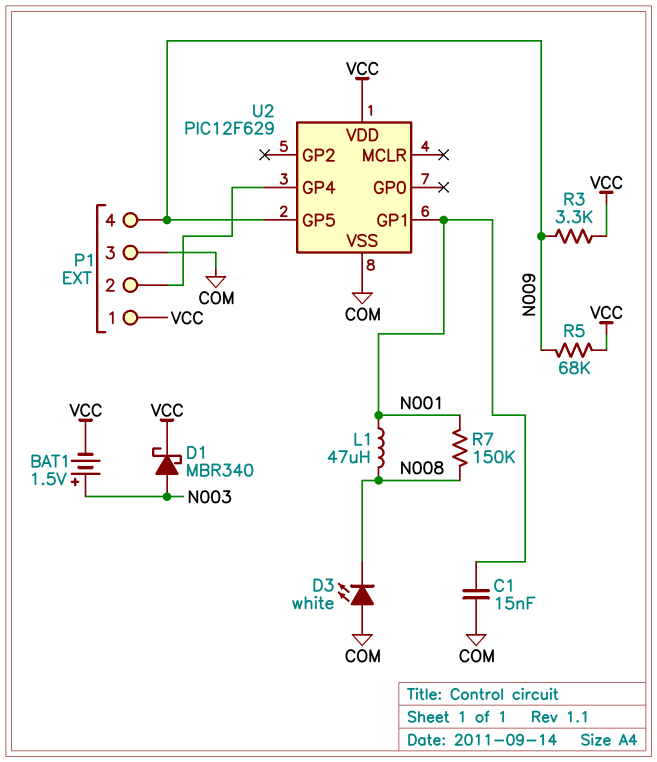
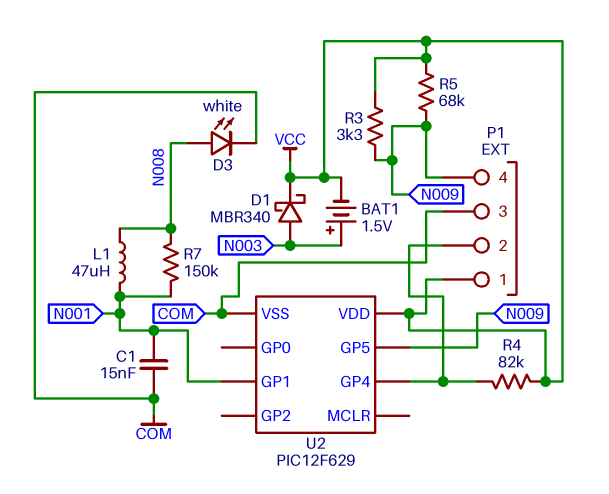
D3: LED white (A COM, K N008) -> LED white (A N008, K COM)
R4: none -> 82k (P1/2, VCC)

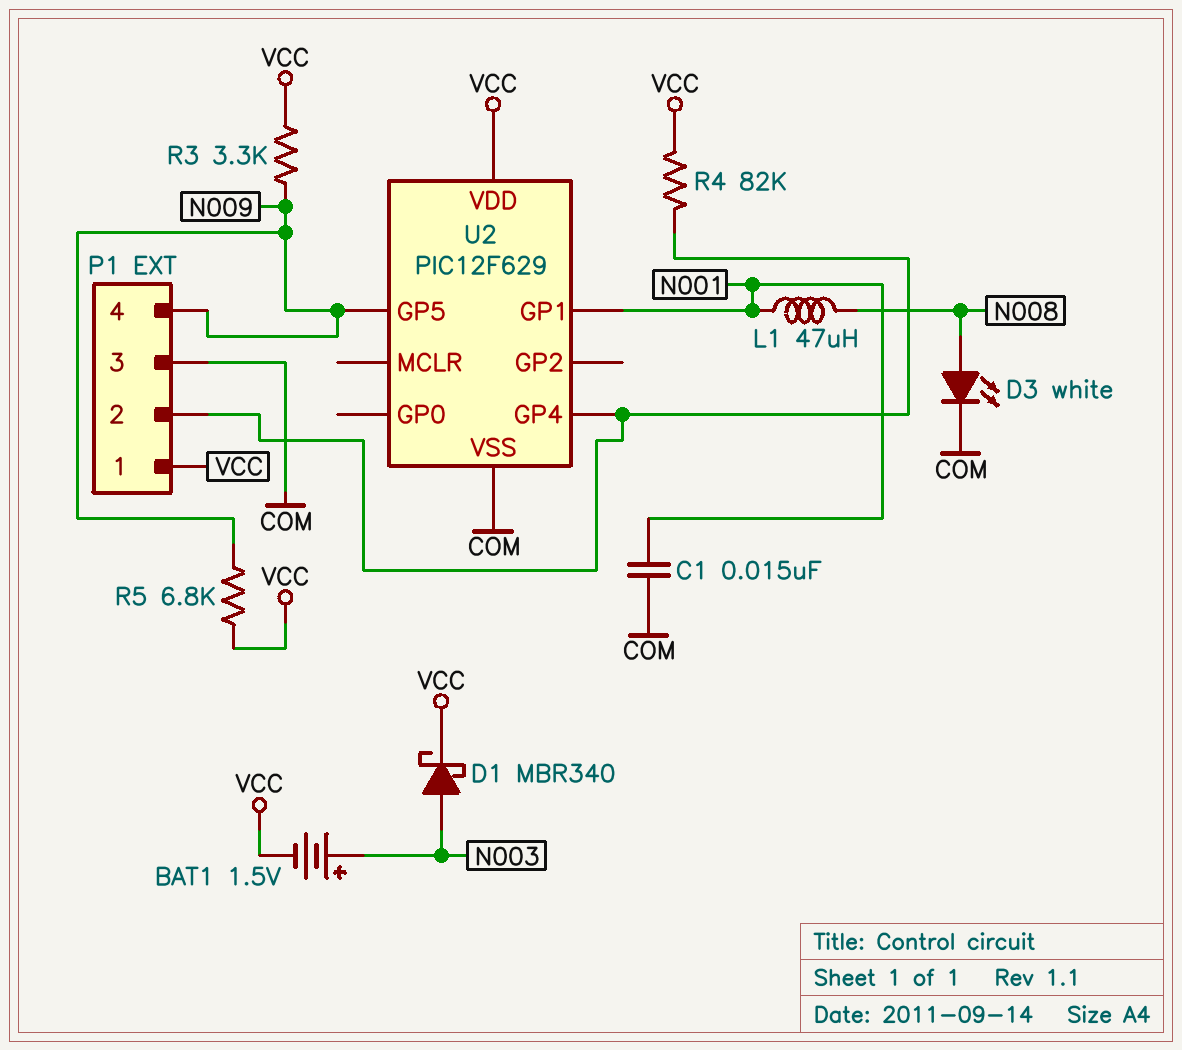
R5: 68k (N009, VCC) -> 6.8k (N009, VCC)
R7: 150k (N001, N008) -> none

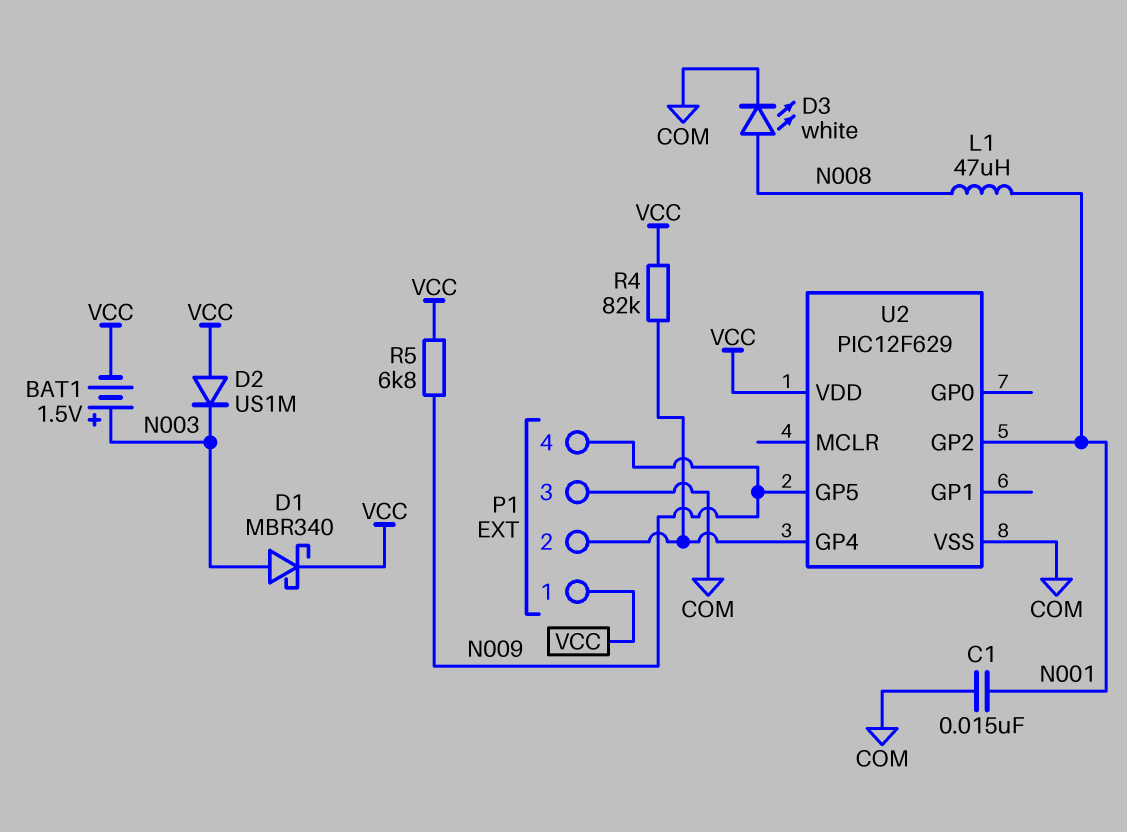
D2: none -> diode US1M (A VCC, K N003)
R3: 3.3k (N009, VCC) -> none
U2 pin GP1: N001 -> none
U2 pin GP2: none -> N001

